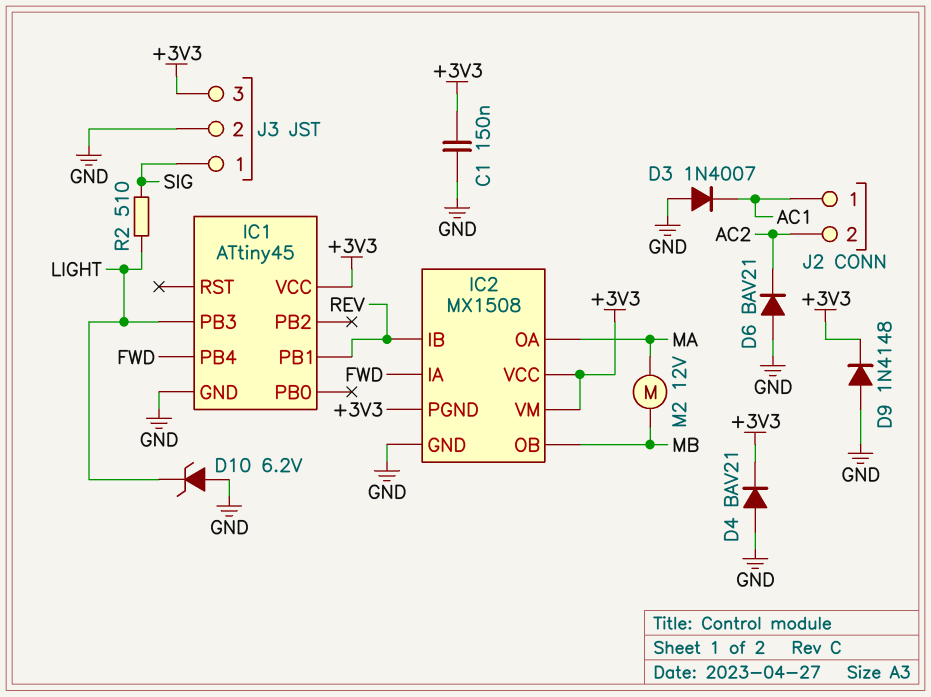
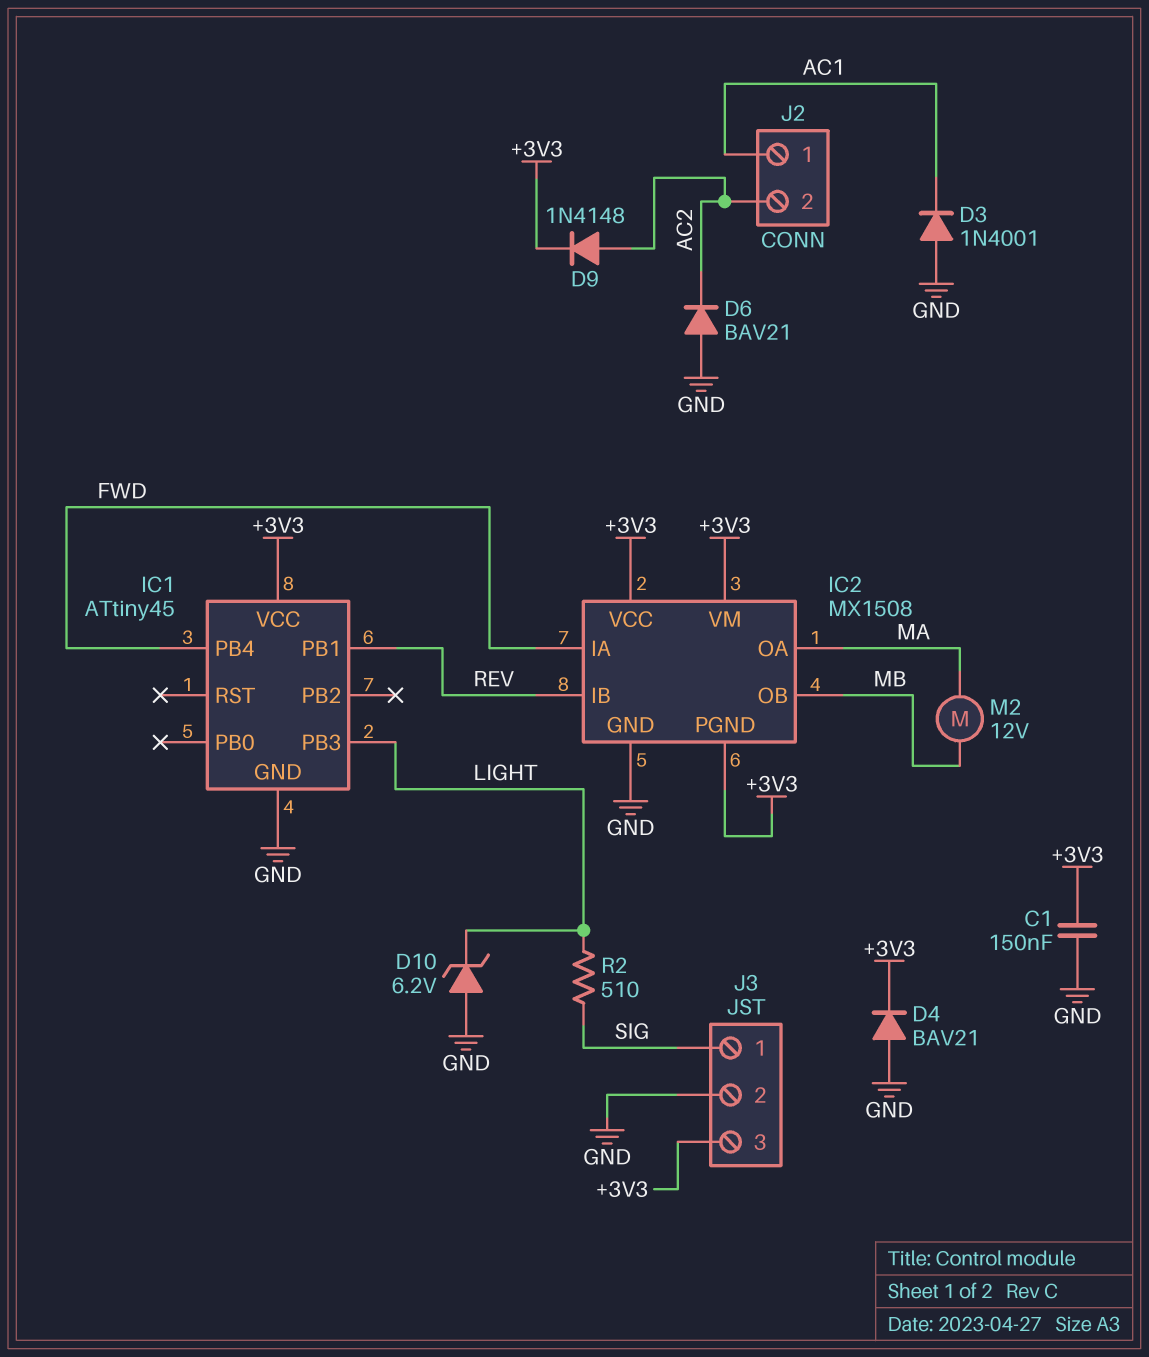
D3: diode 1N4007 (A GND, K AC1) -> diode 1N4001 (A GND, K AC1)
D9: diode 1N4148 (A GND, K +3V3) -> diode 1N4148 (A AC2, K +3V3)

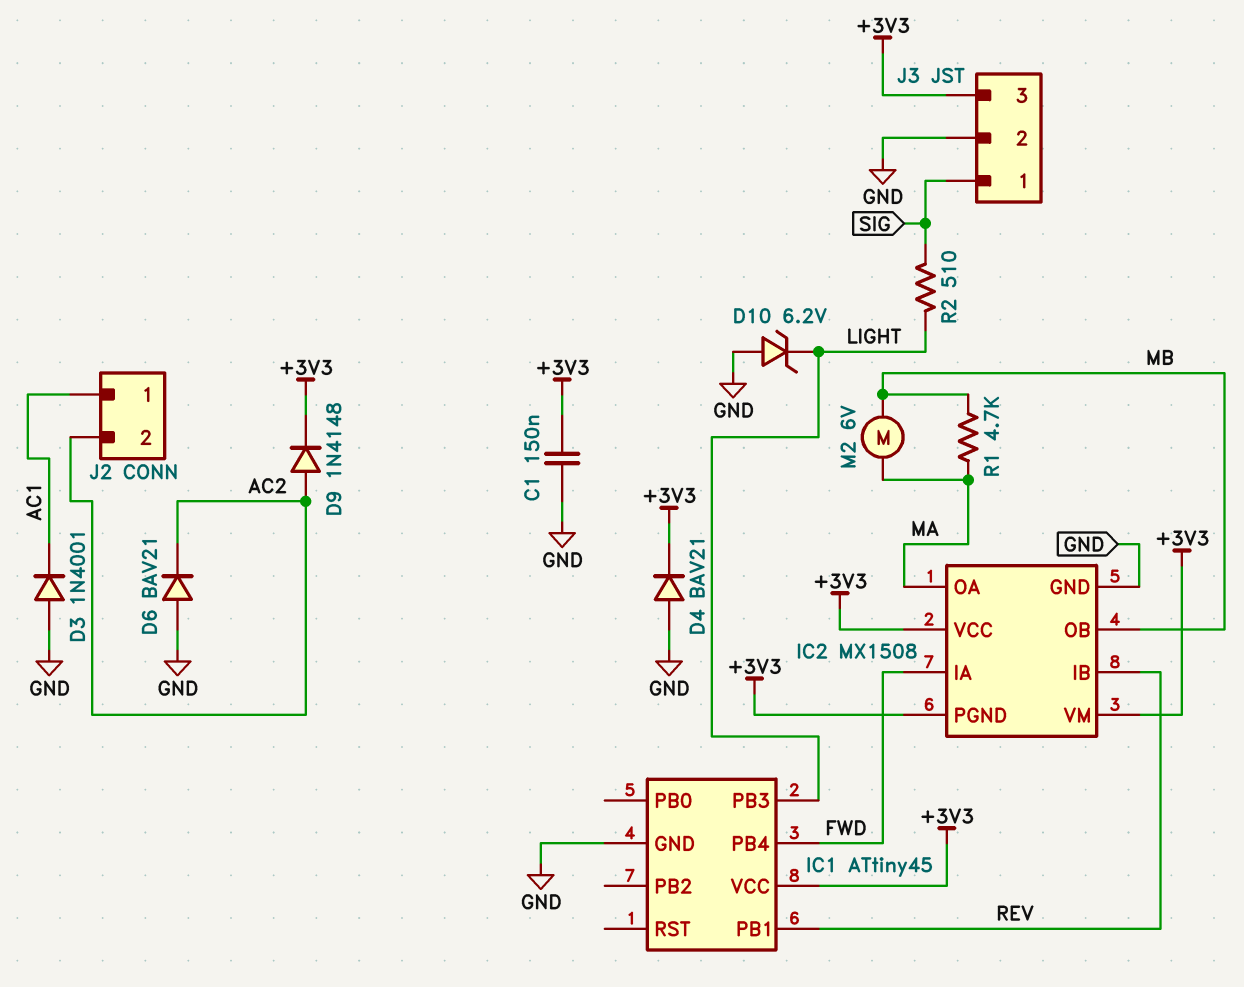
M2: motor 12V (MA, MB) -> motor 6V (MA, MB)
R1: none -> 4.7k (MA, MB)

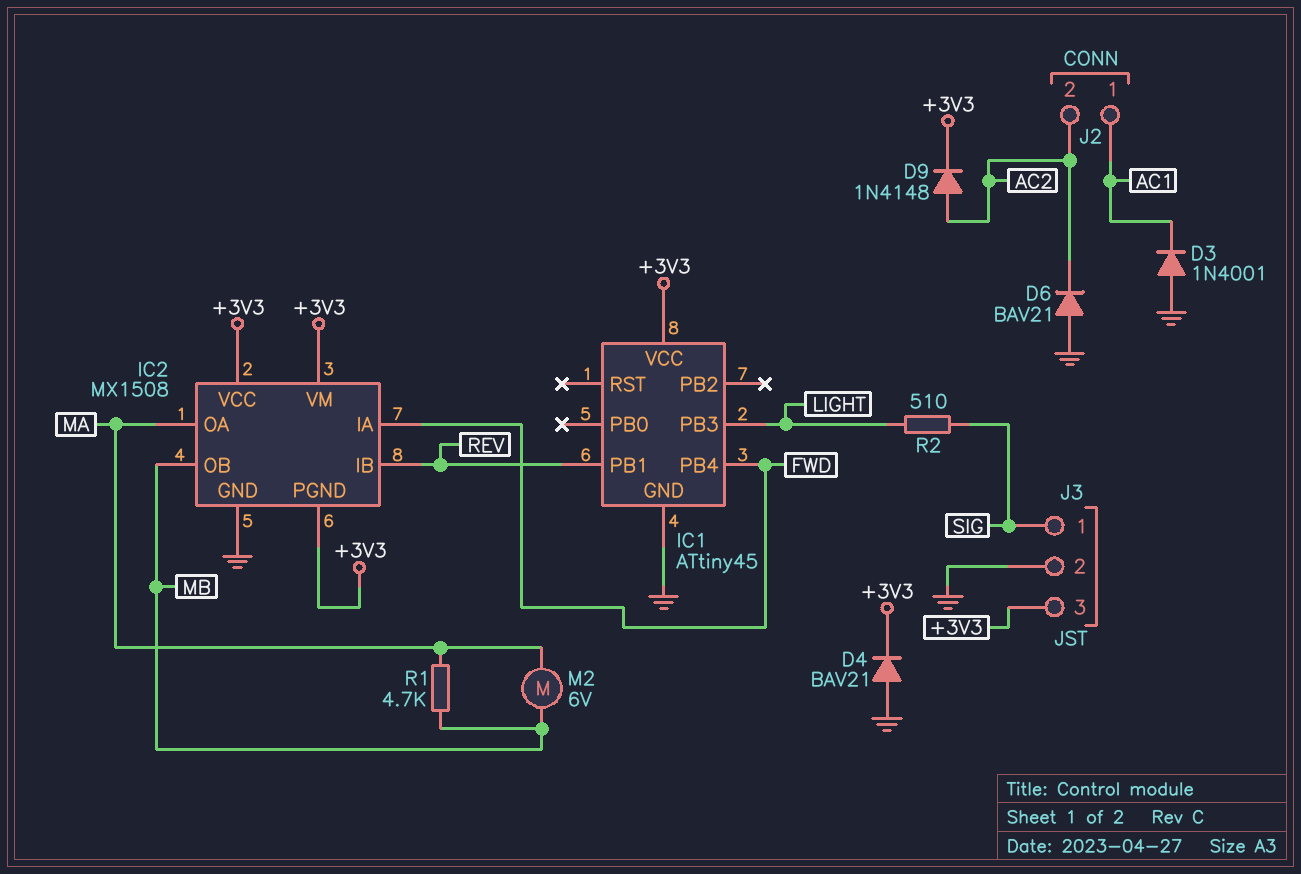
C1: 150nF (+3V3, GND) -> none
D10: zener 6.2V (A GND, K LIGHT) -> none

